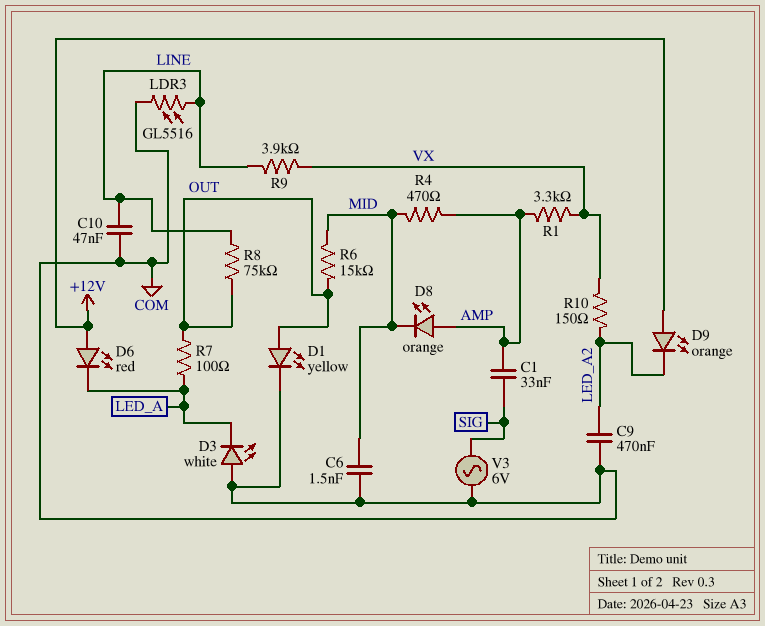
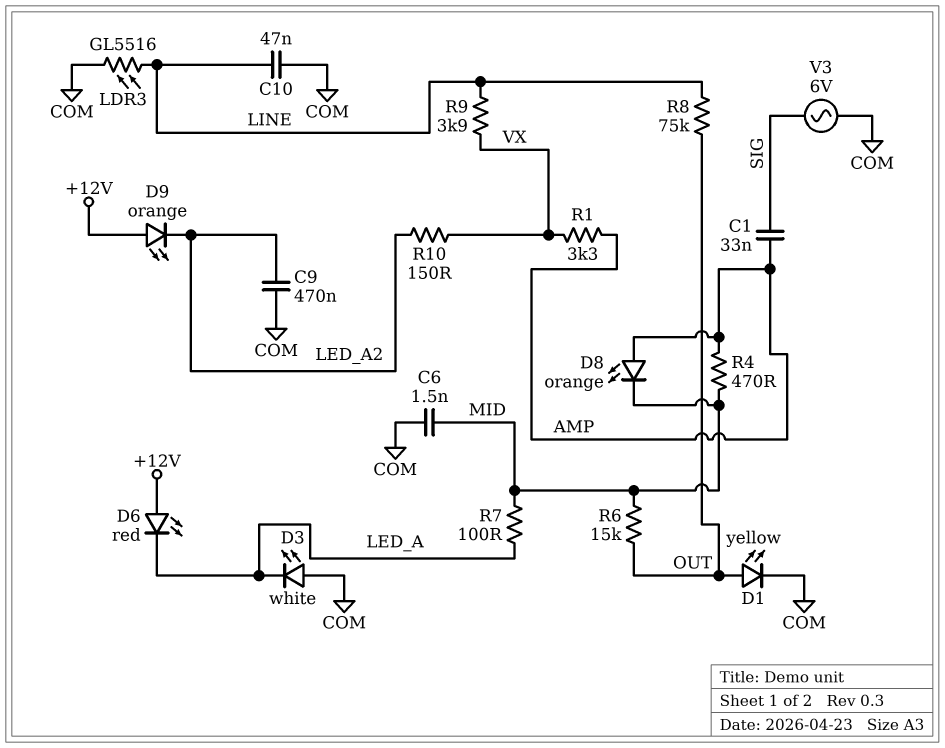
R7: 100 (LED_A, OUT) -> 100 (LED_A, MID)

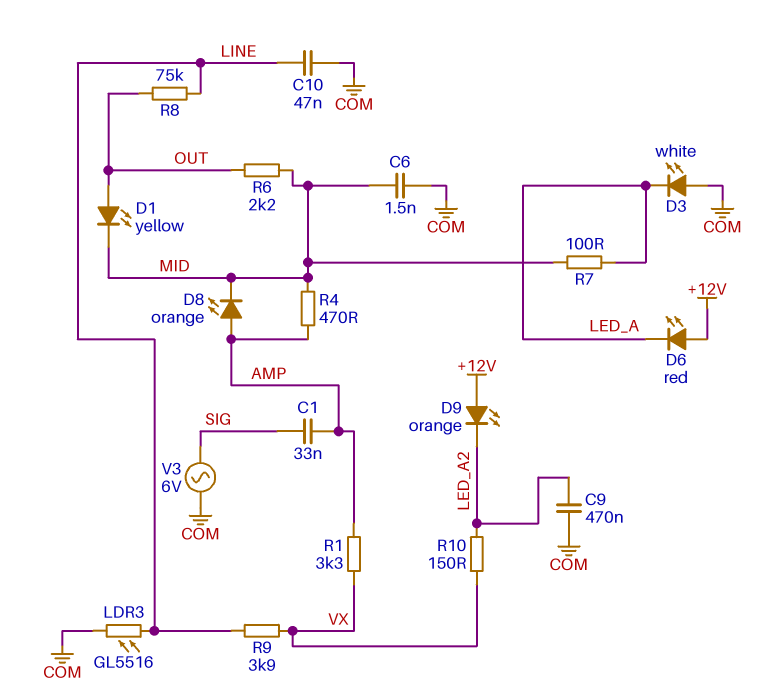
D1: LED yellow (A OUT, K COM) -> LED yellow (A OUT, K MID)
R6: 15k (MID, OUT) -> 2.2k (MID, OUT)

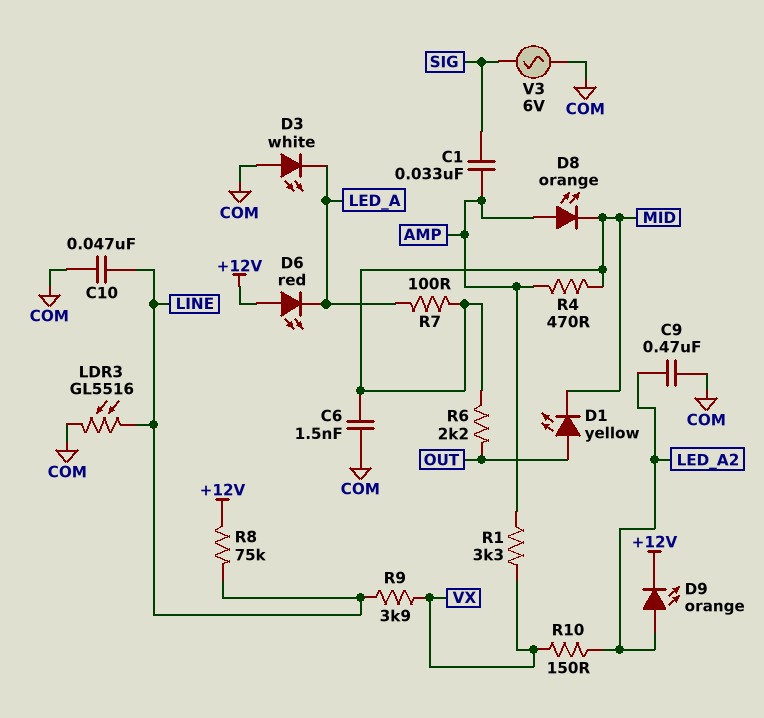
D9: LED orange (A +12V, K LED_A2) -> LED orange (A LED_A2, K +12V)
R8: 75k (LINE, OUT) -> 75k (+12V, LINE)

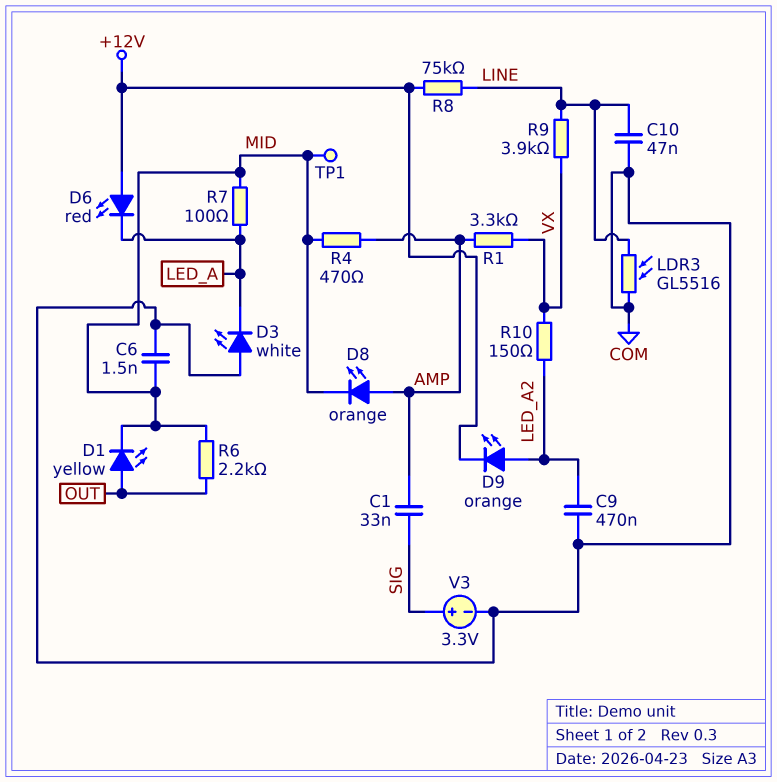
TP1: none -> test point (MID)
V3: AC 6V (COM, SIG) -> 3.3V (plus SIG, minus COM)

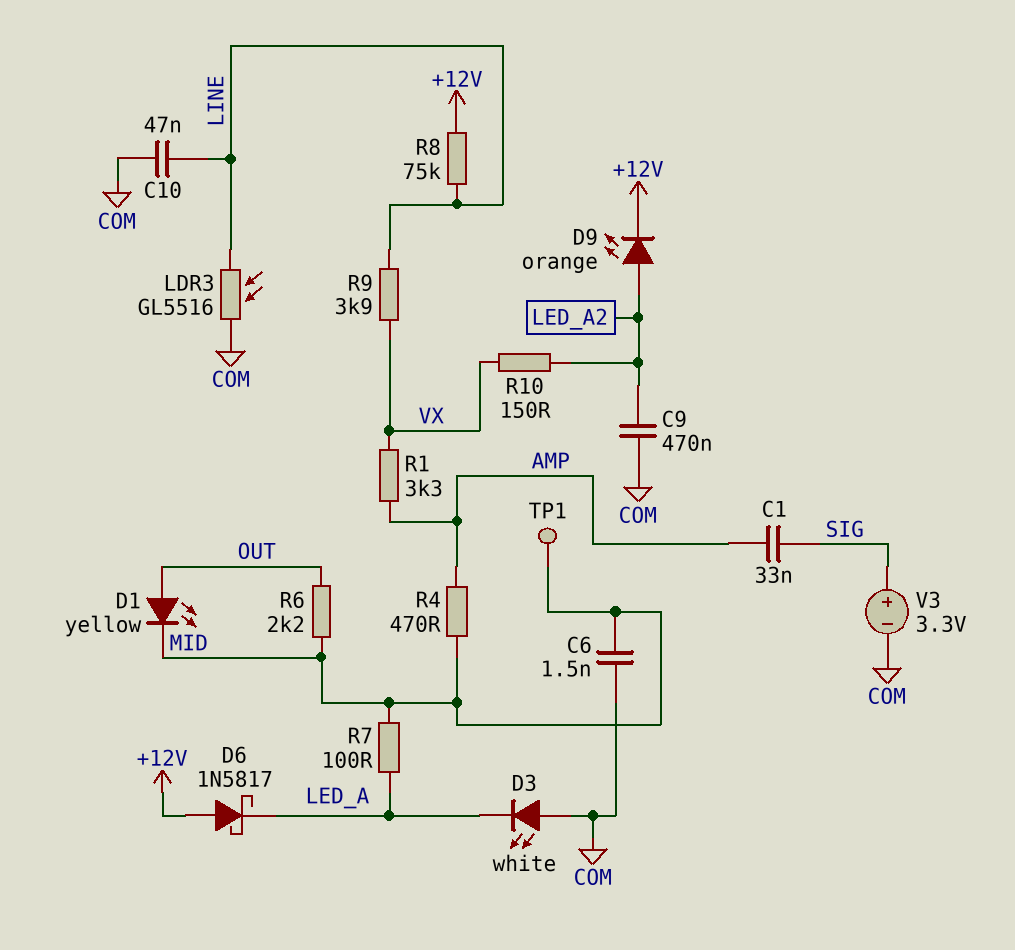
D6: LED red (A +12V, K LED_A) -> schottky 1N5817 (A +12V, K LED_A)
D8: LED orange (A AMP, K MID) -> none

